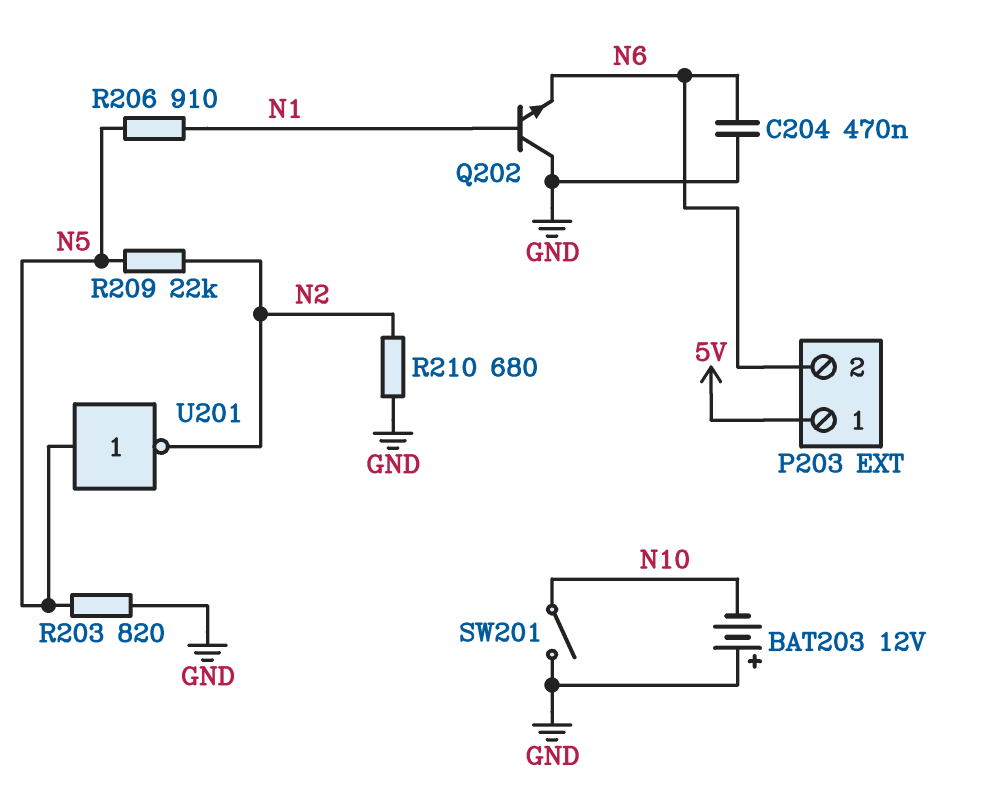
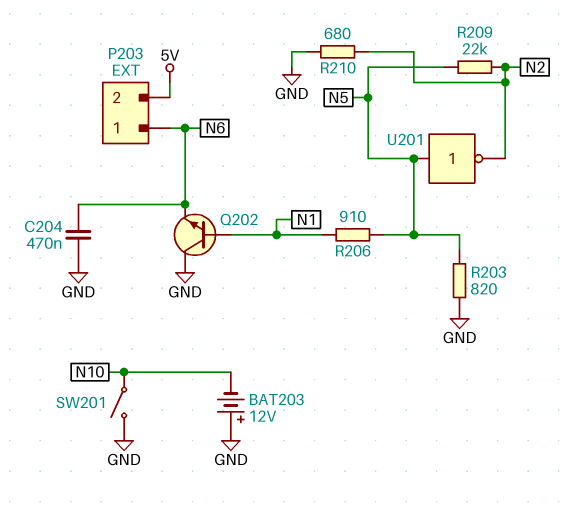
P203 pin 1: 5V -> N6
P203 pin 2: N6 -> 5V

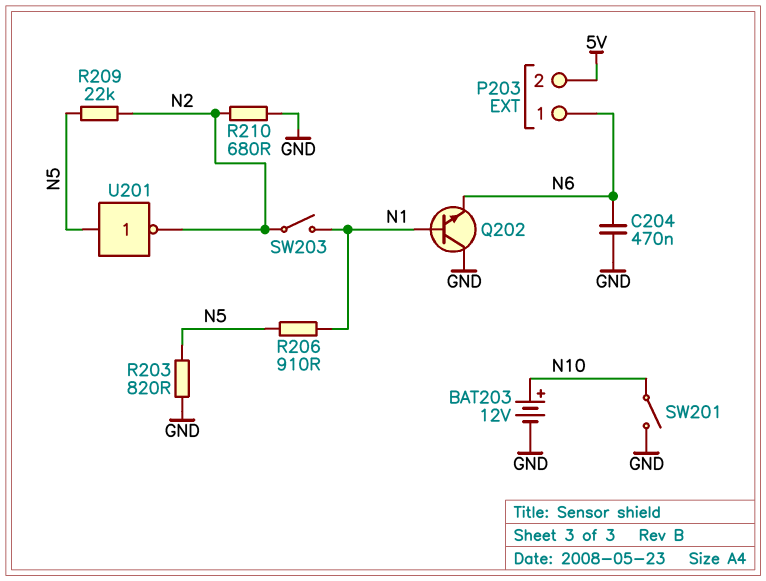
BAT203: 12V (plus GND, minus N10) -> 12V (plus N10, minus GND)
SW203: none -> switch (N1, N2)

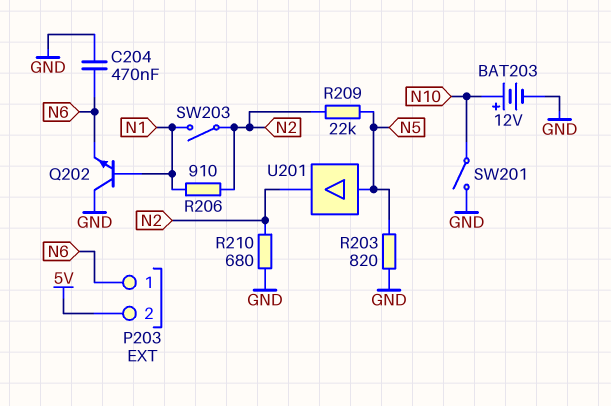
R206: 910 (N1, N5) -> 910 (N1, N2)
U201: NOT (in N5, out N2) -> buffer (in N5, out N2)

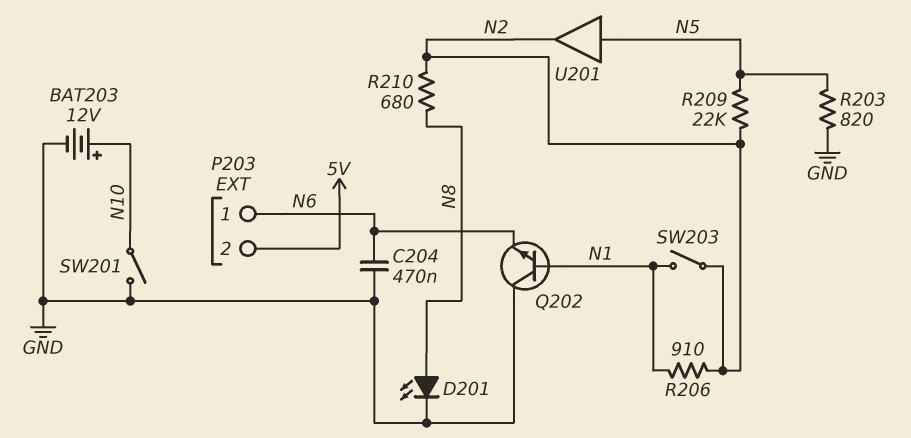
D201: none -> LED (A N8, K GND)
R210: 680 (GND, N2) -> 680 (N2, N8)

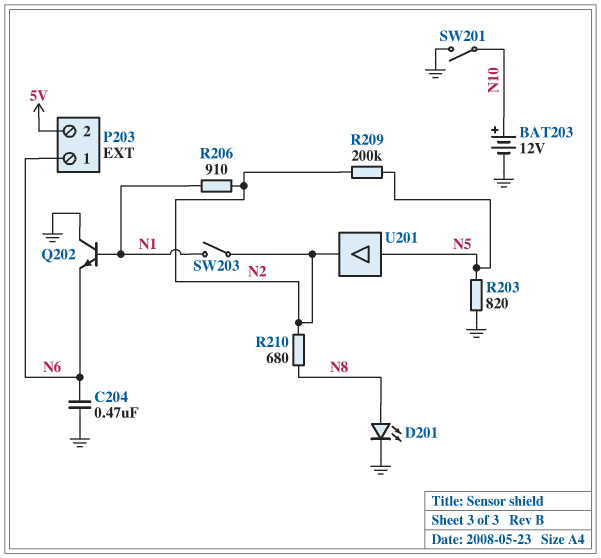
R209: 22k (N2, N5) -> 200k (N2, N5)

